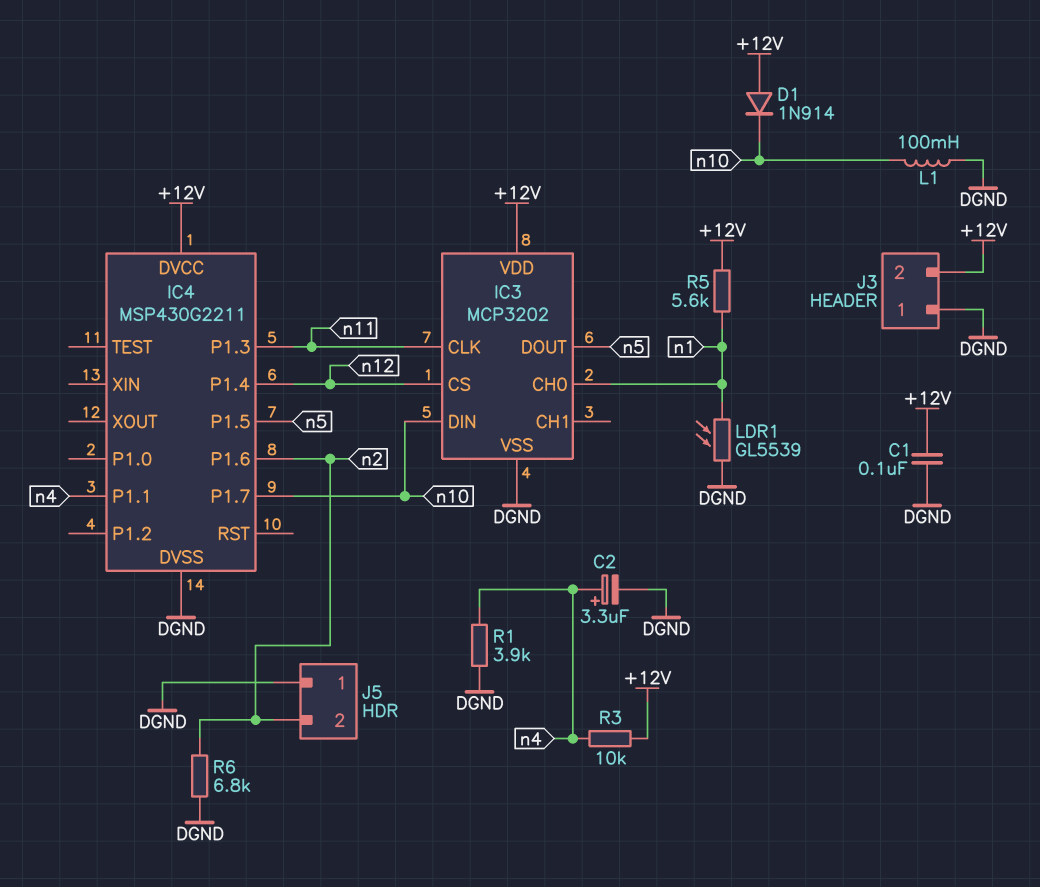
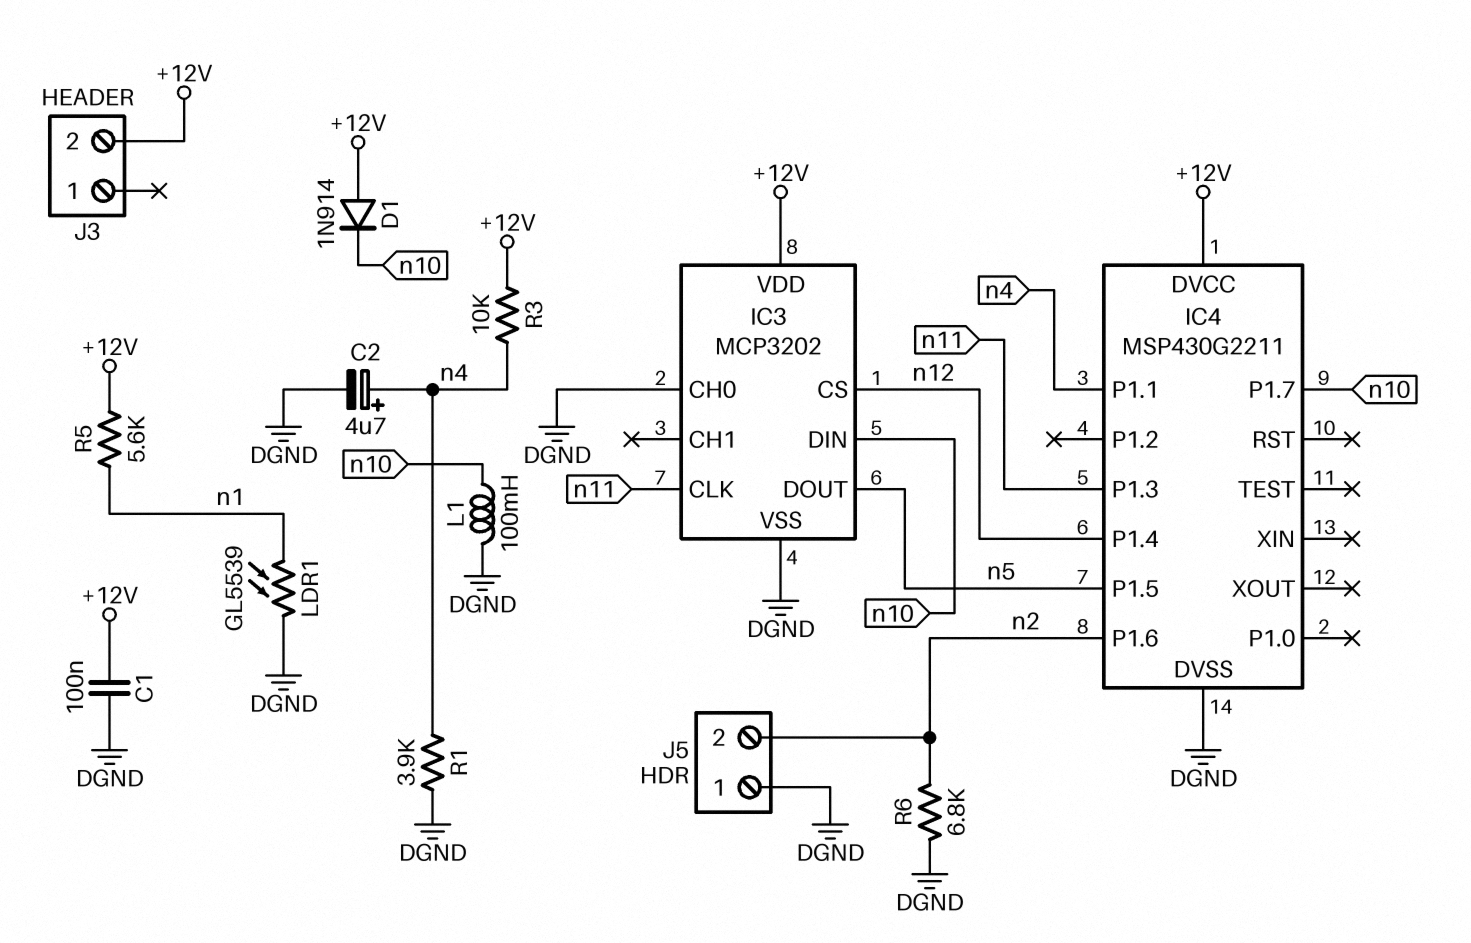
C2: 3.3uF (plus n4, minus DGND) -> 4.7uF (plus n4, minus DGND)
IC3 pin CH0: n1 -> DGND
J3 pin 1: DGND -> none

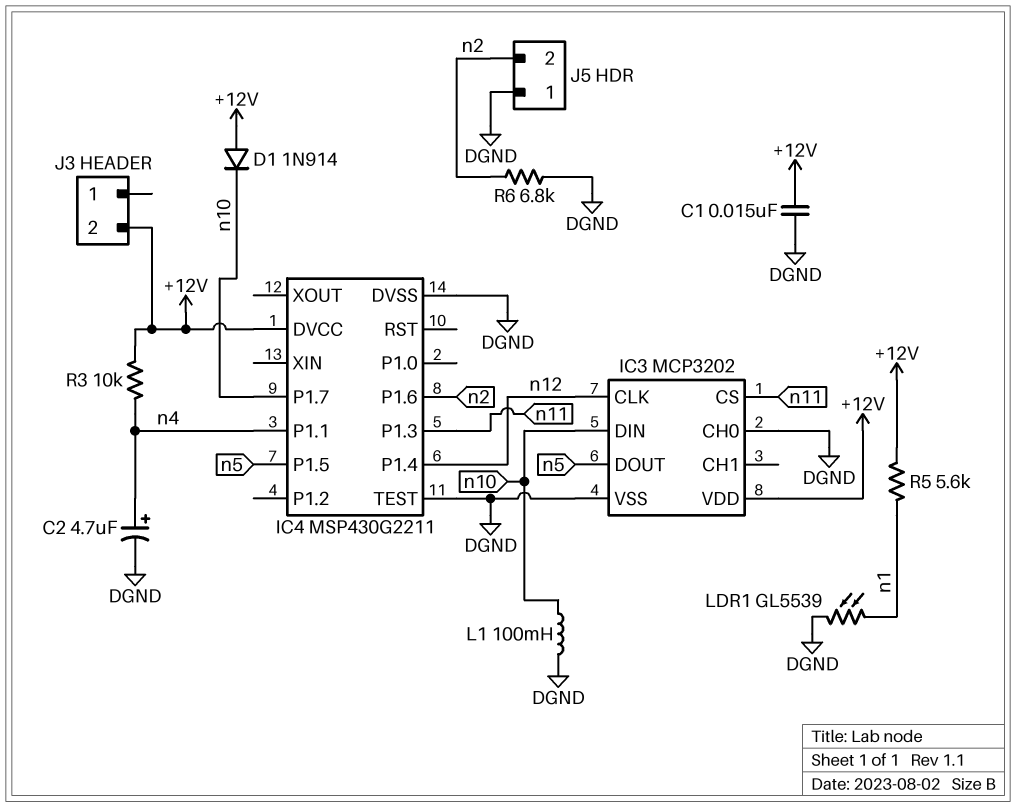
C1: 100nF (+12V, DGND) -> 15nF (+12V, DGND)
IC3 pin CLK: n11 -> n12
IC3 pin CS: n12 -> n11
IC4 pin TEST: none -> DGND
R1: 3.9k (DGND, n4) -> none

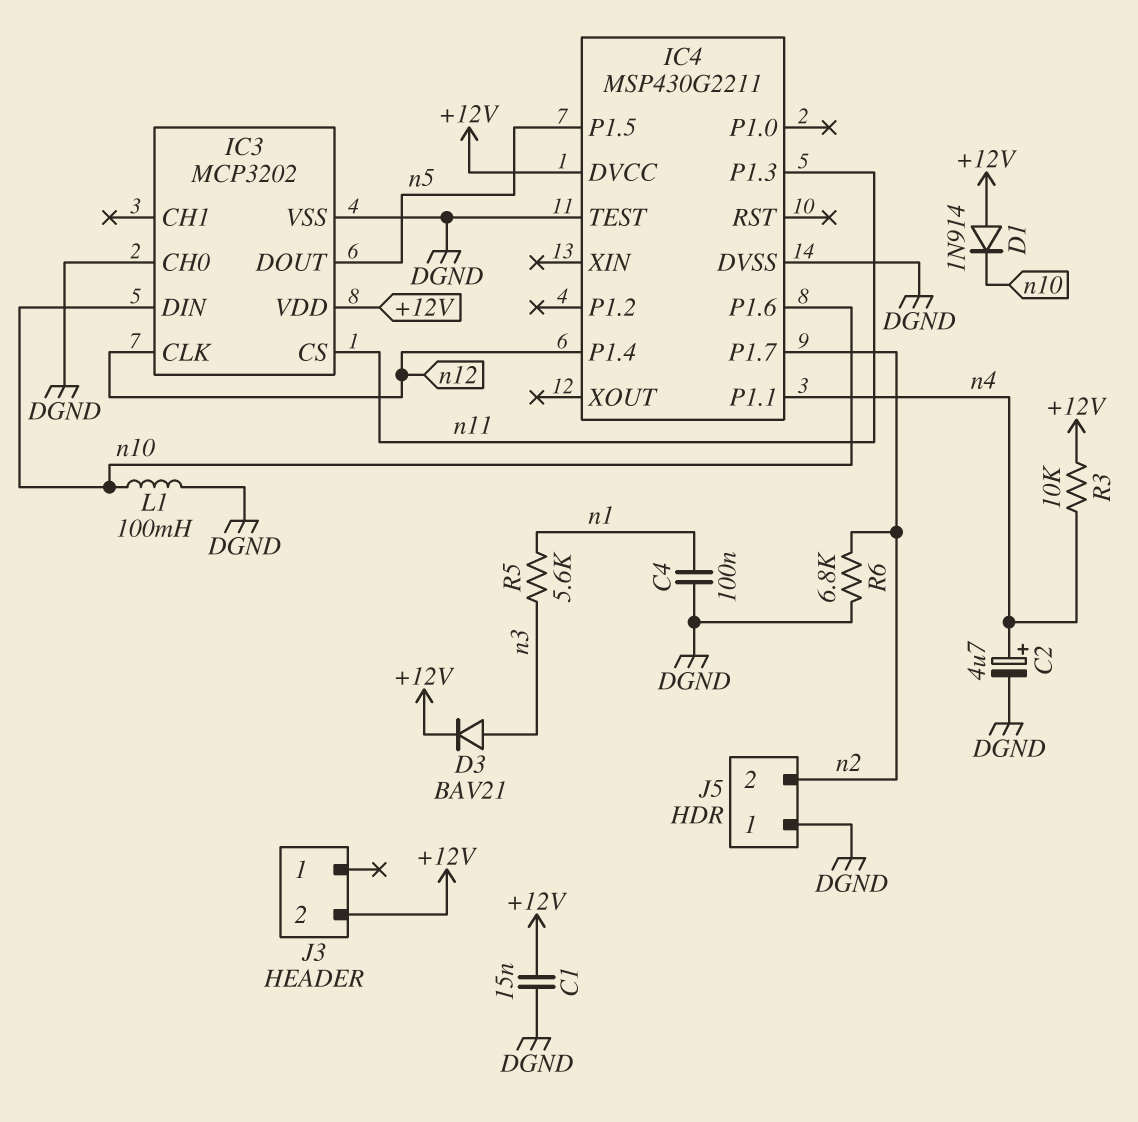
C4: none -> 100nF (DGND, n1)
D3: none -> diode BAV21 (A n3, K +12V)
IC4 pin P1.6: n2 -> n10
IC4 pin P1.7: n10 -> n2
LDR1: GL5539 (DGND, n1) -> none
R5: 5.6k (+12V, n1) -> 5.6k (n1, n3)

